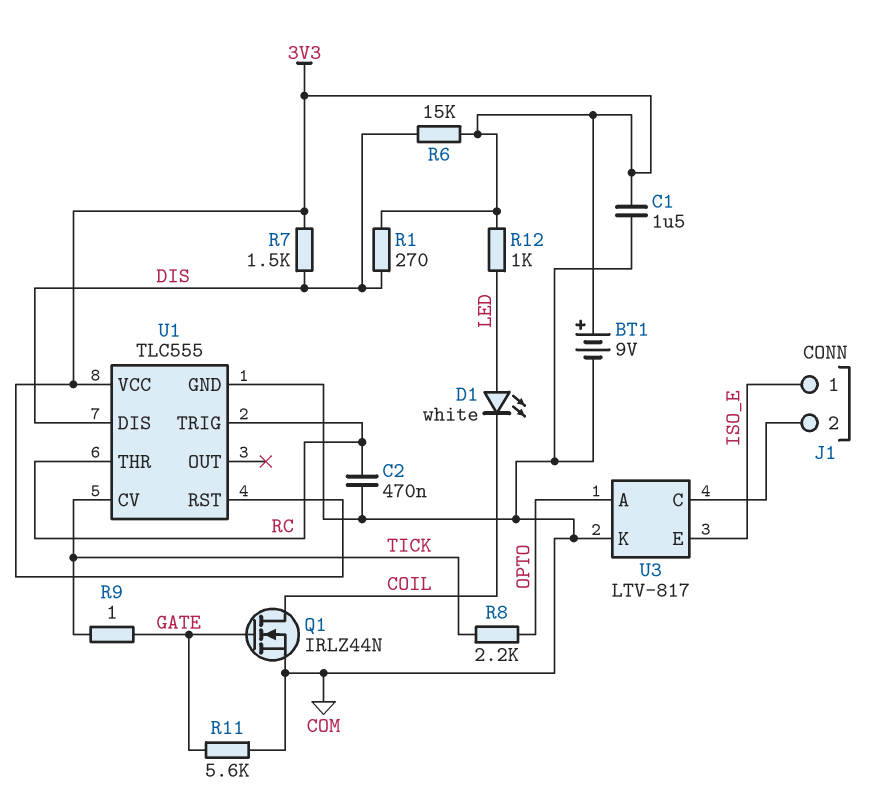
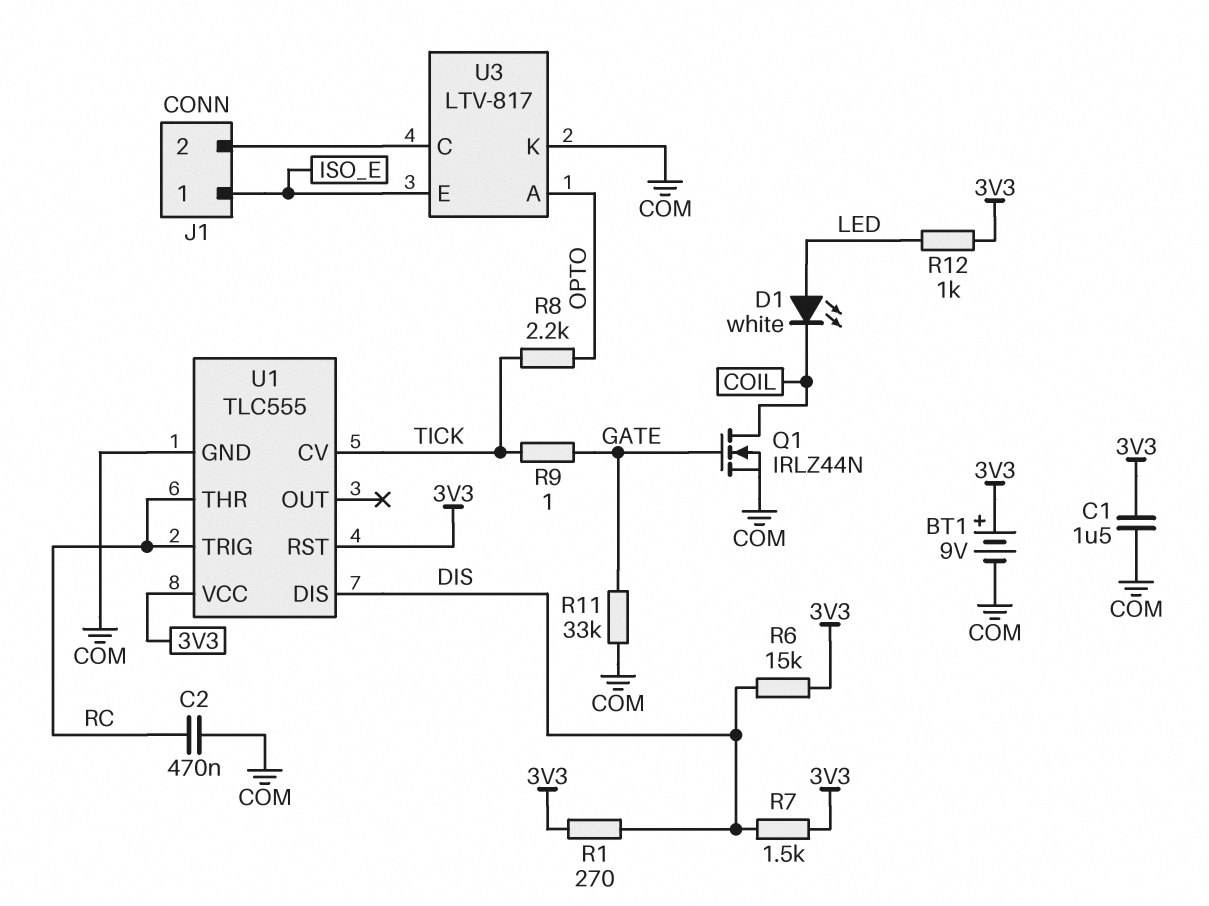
R11: 5.6k (COM, GATE) -> 33k (COM, GATE)

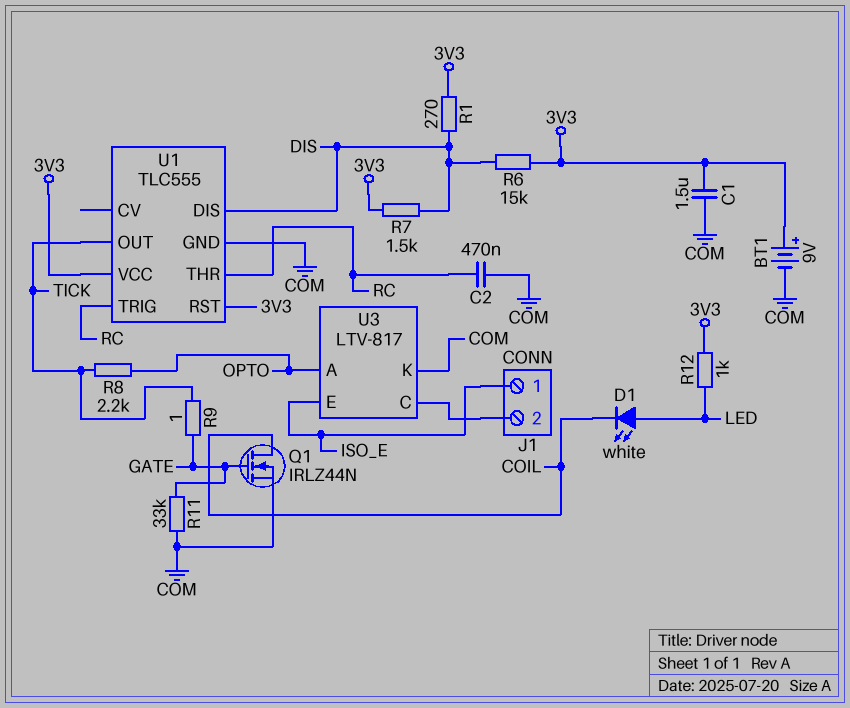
U1 pin CV: TICK -> none
U1 pin OUT: none -> TICK

